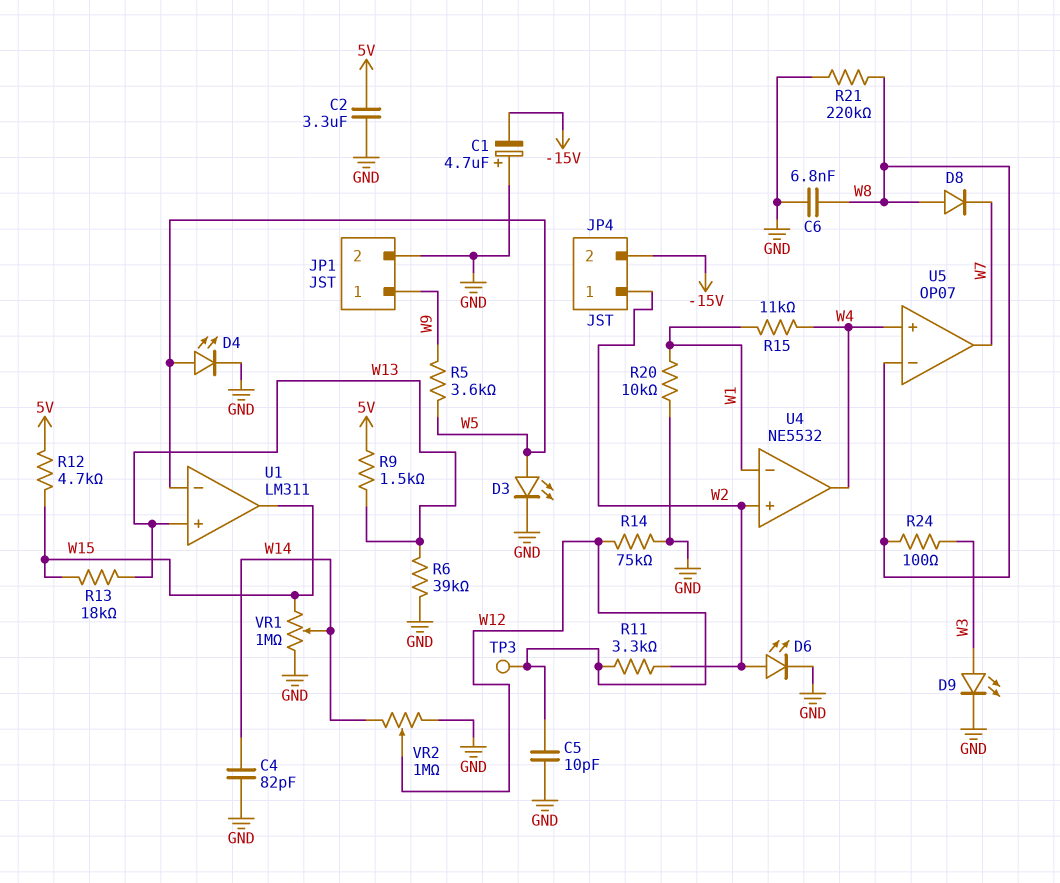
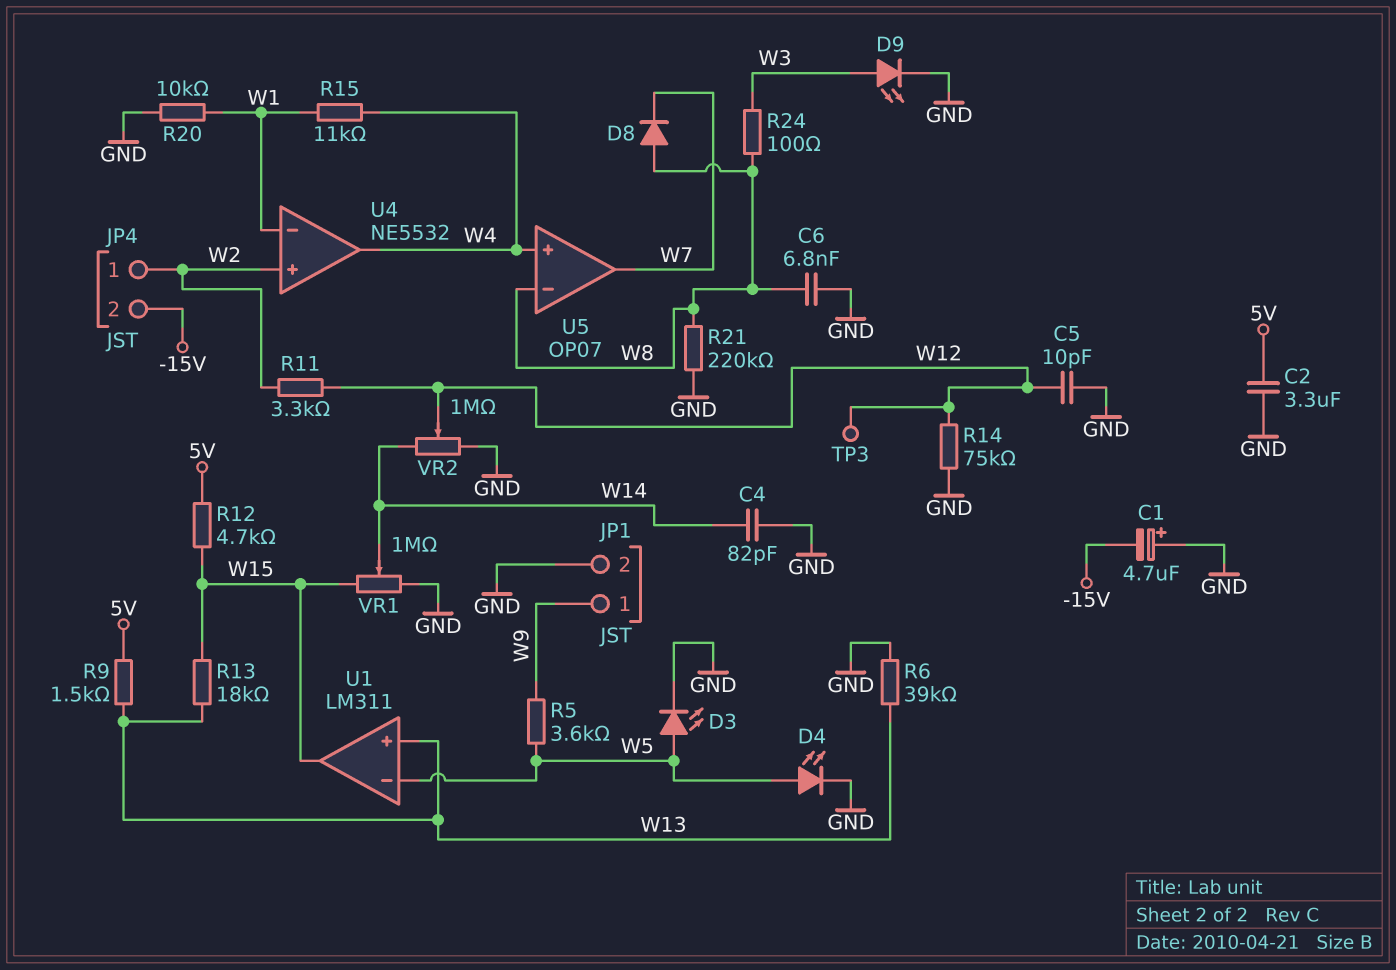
D6: LED (A W2, K GND) -> none

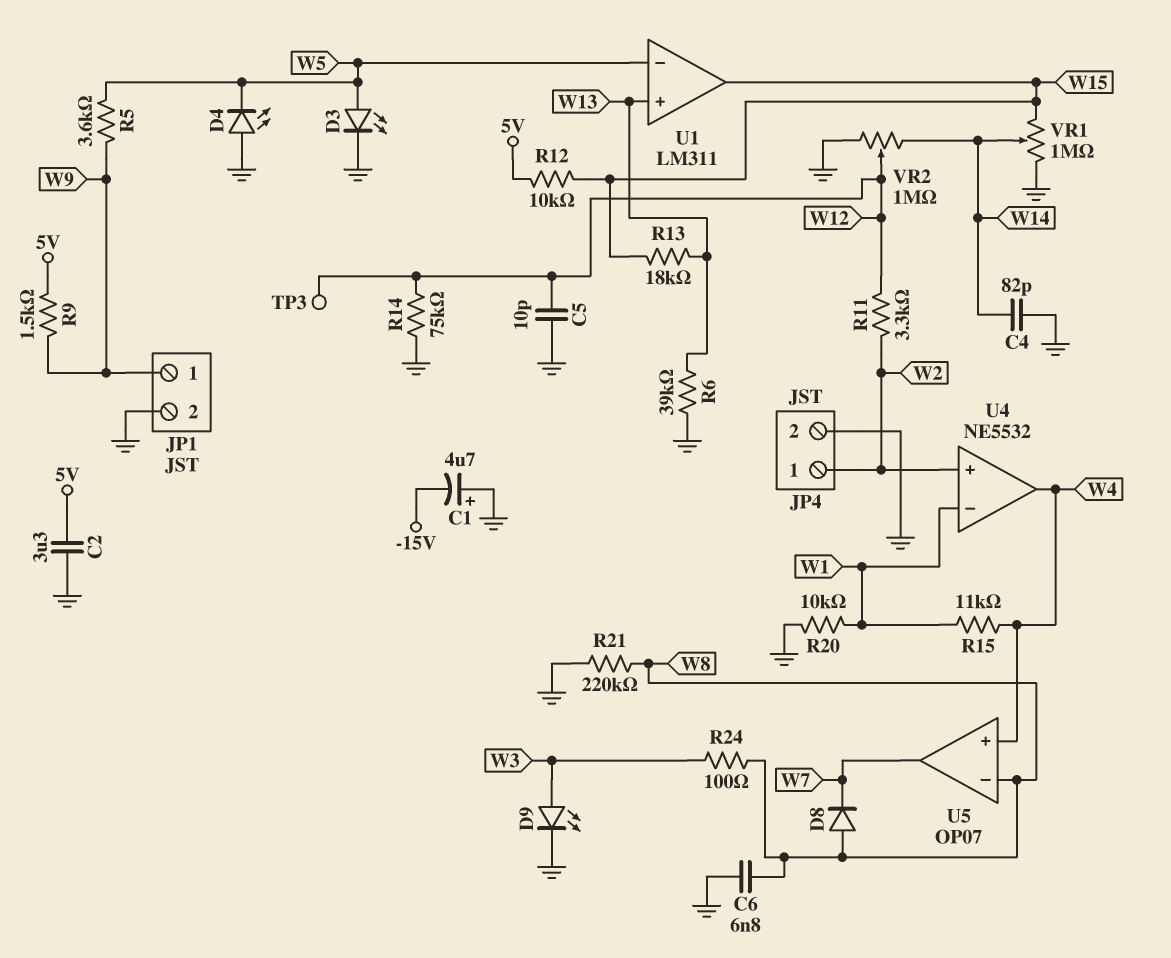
D4: LED (A W5, K GND) -> LED (A GND, K W5)
JP4 pin 2: -15V -> GND
R9: 1.5k (5V, W13) -> 1.5k (5V, W9)
R12: 4.7k (5V, W15) -> 10k (5V, W15)

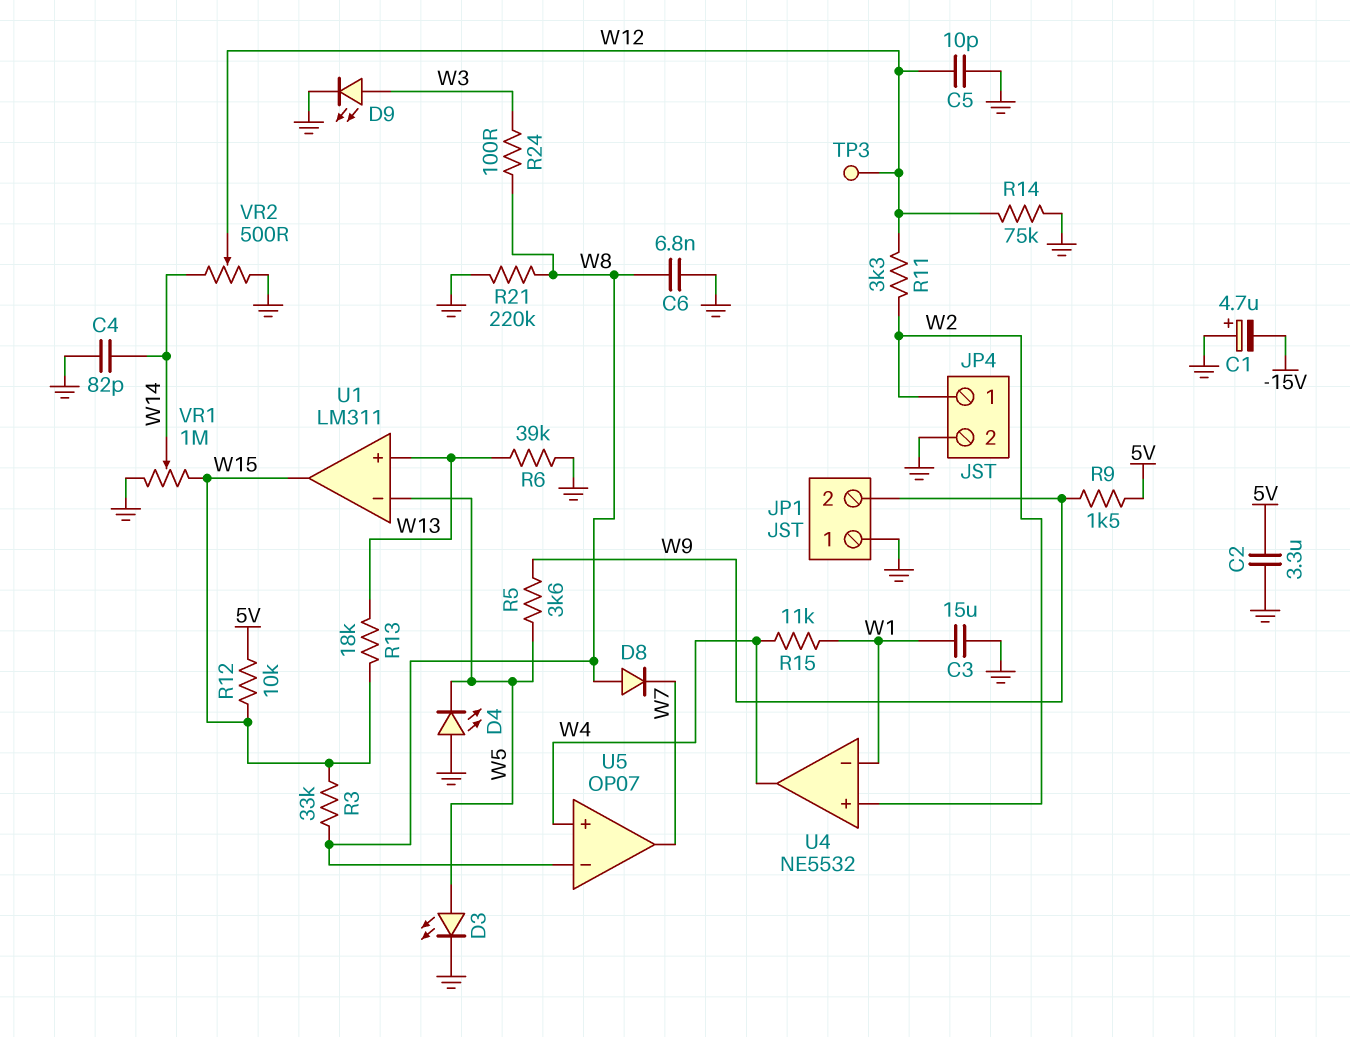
C3: none -> 15uF (GND, W1)
JP1 pin 1: W9 -> GND
JP1 pin 2: GND -> W9
R3: none -> 33k (W8, W15)
R20: 10k (GND, W1) -> none
VR2: 1M (GND, W14, wiper W12) -> 500 (GND, W14, wiper W12)

